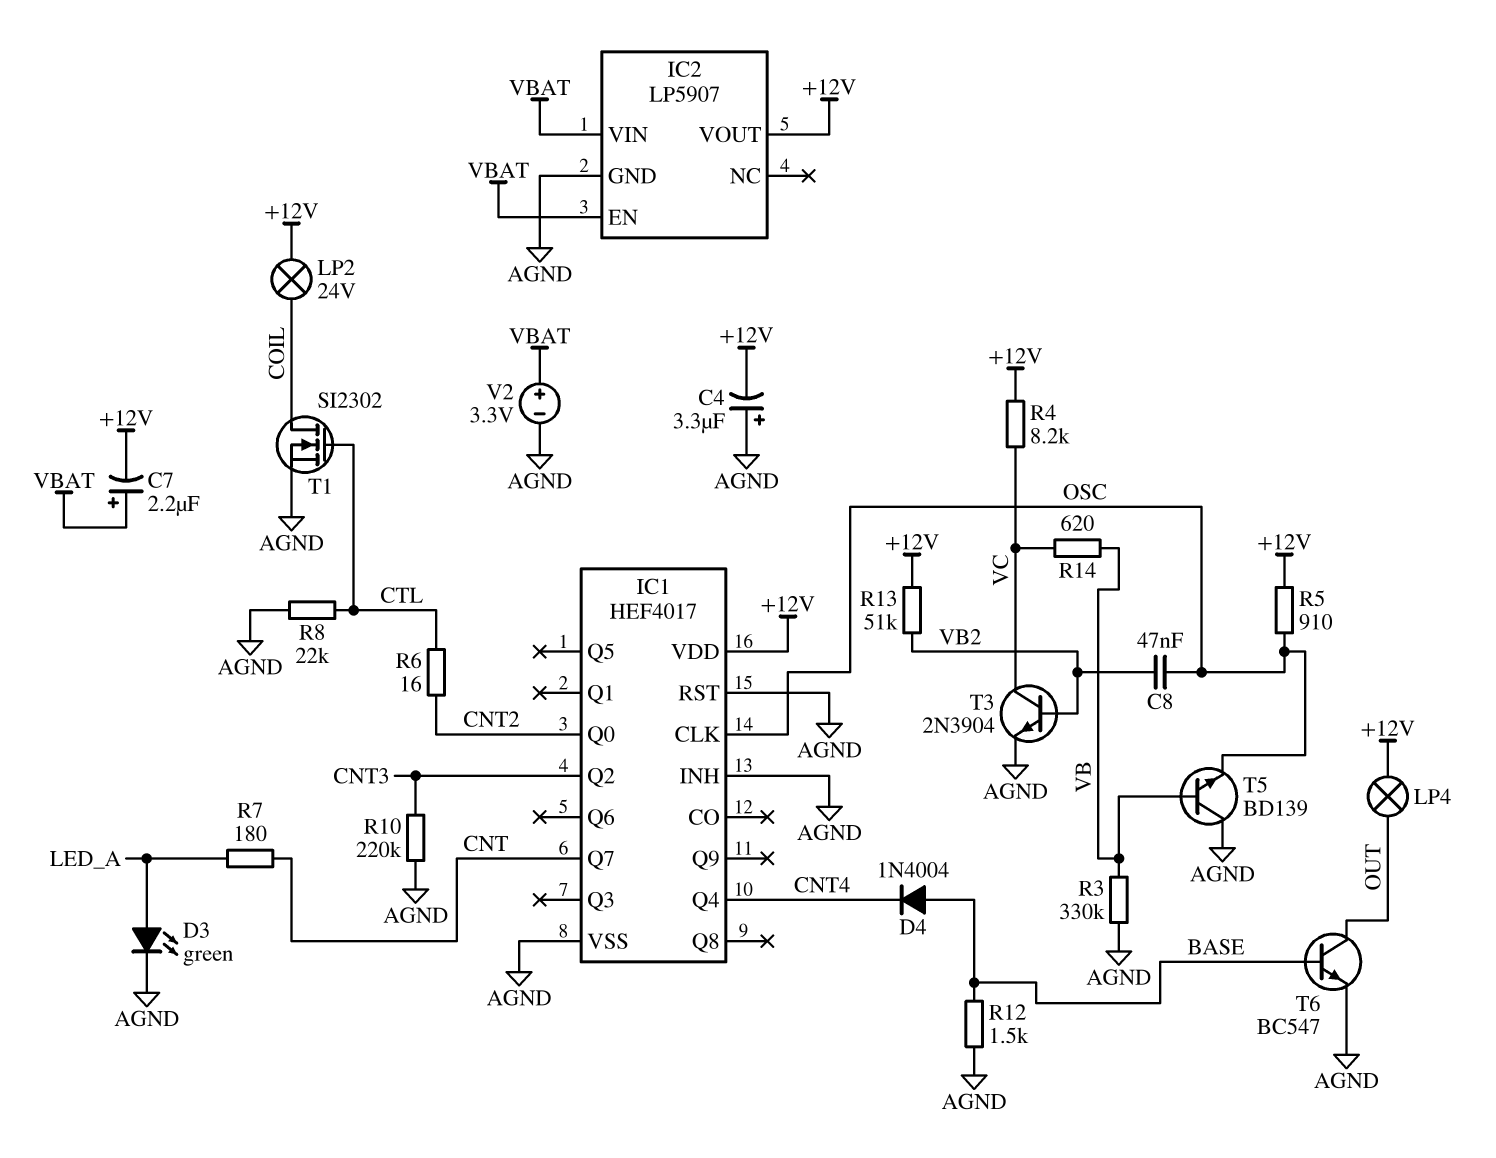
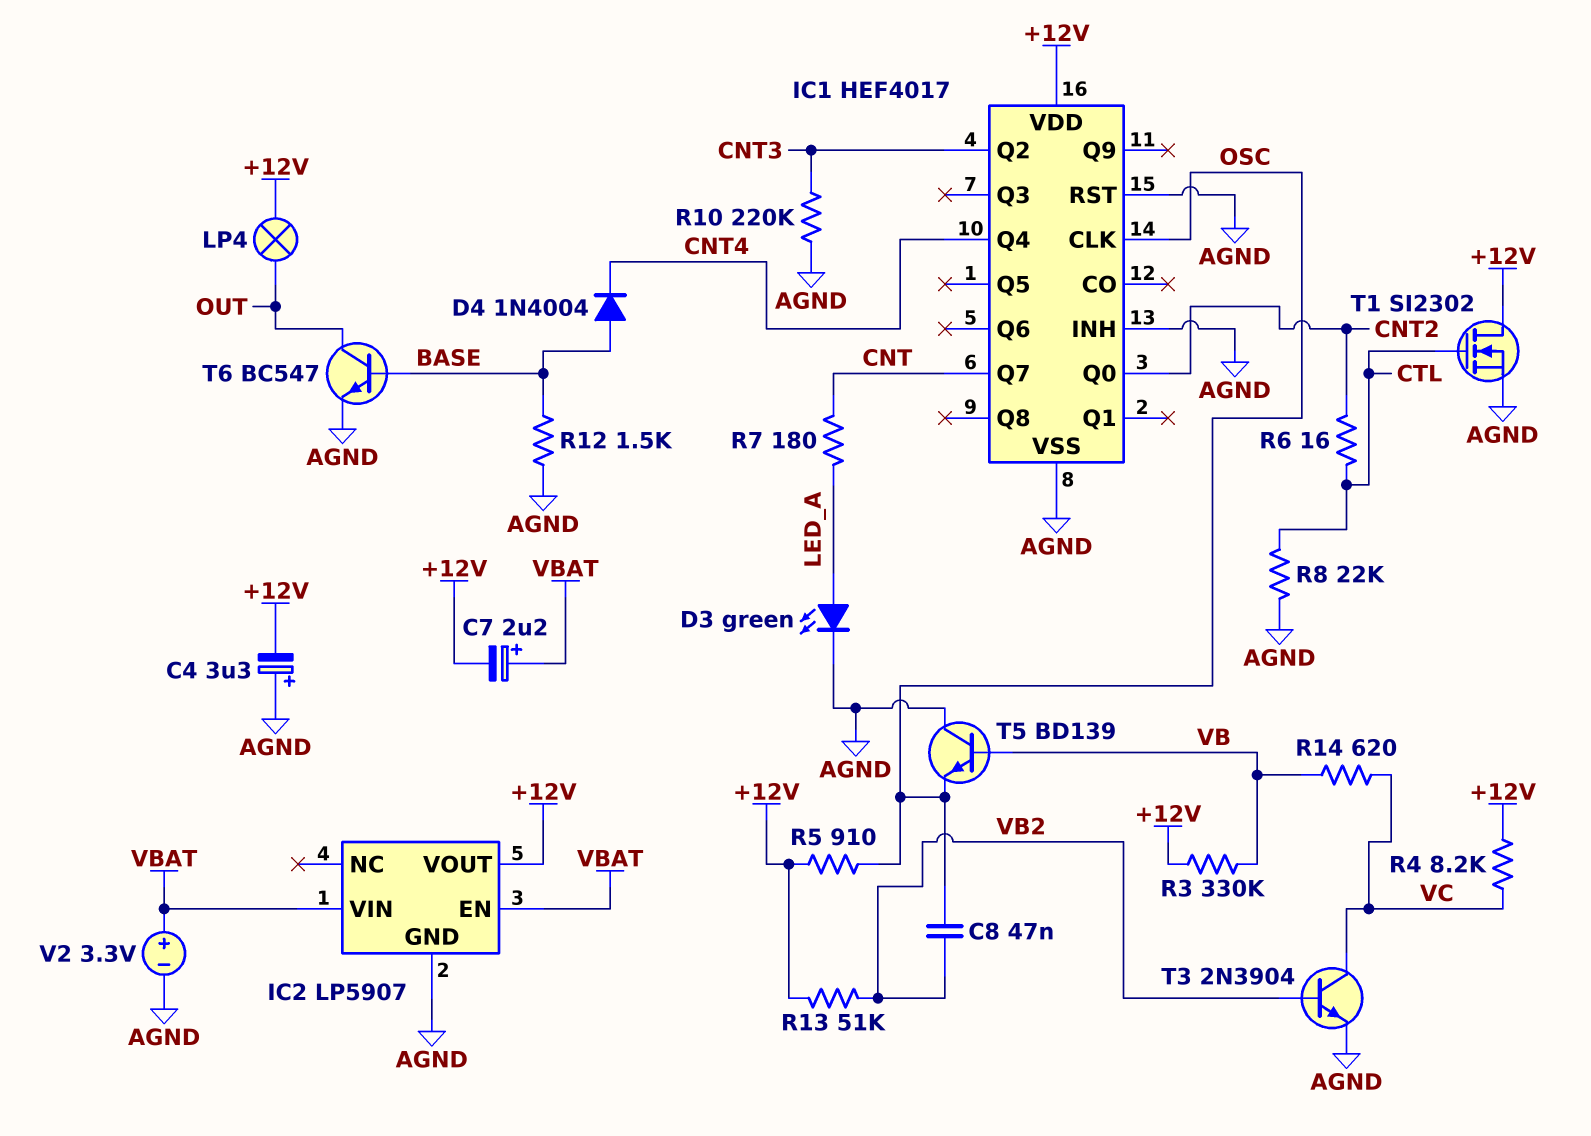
LP2: lamp 24V (+12V, COIL) -> none
R3: 330k (AGND, VB) -> 330k (+12V, VB)
T1: NMOS SI2302 (G CTL, D COIL, S AGND) -> NMOS SI2302 (G CTL, D +12V, S AGND)

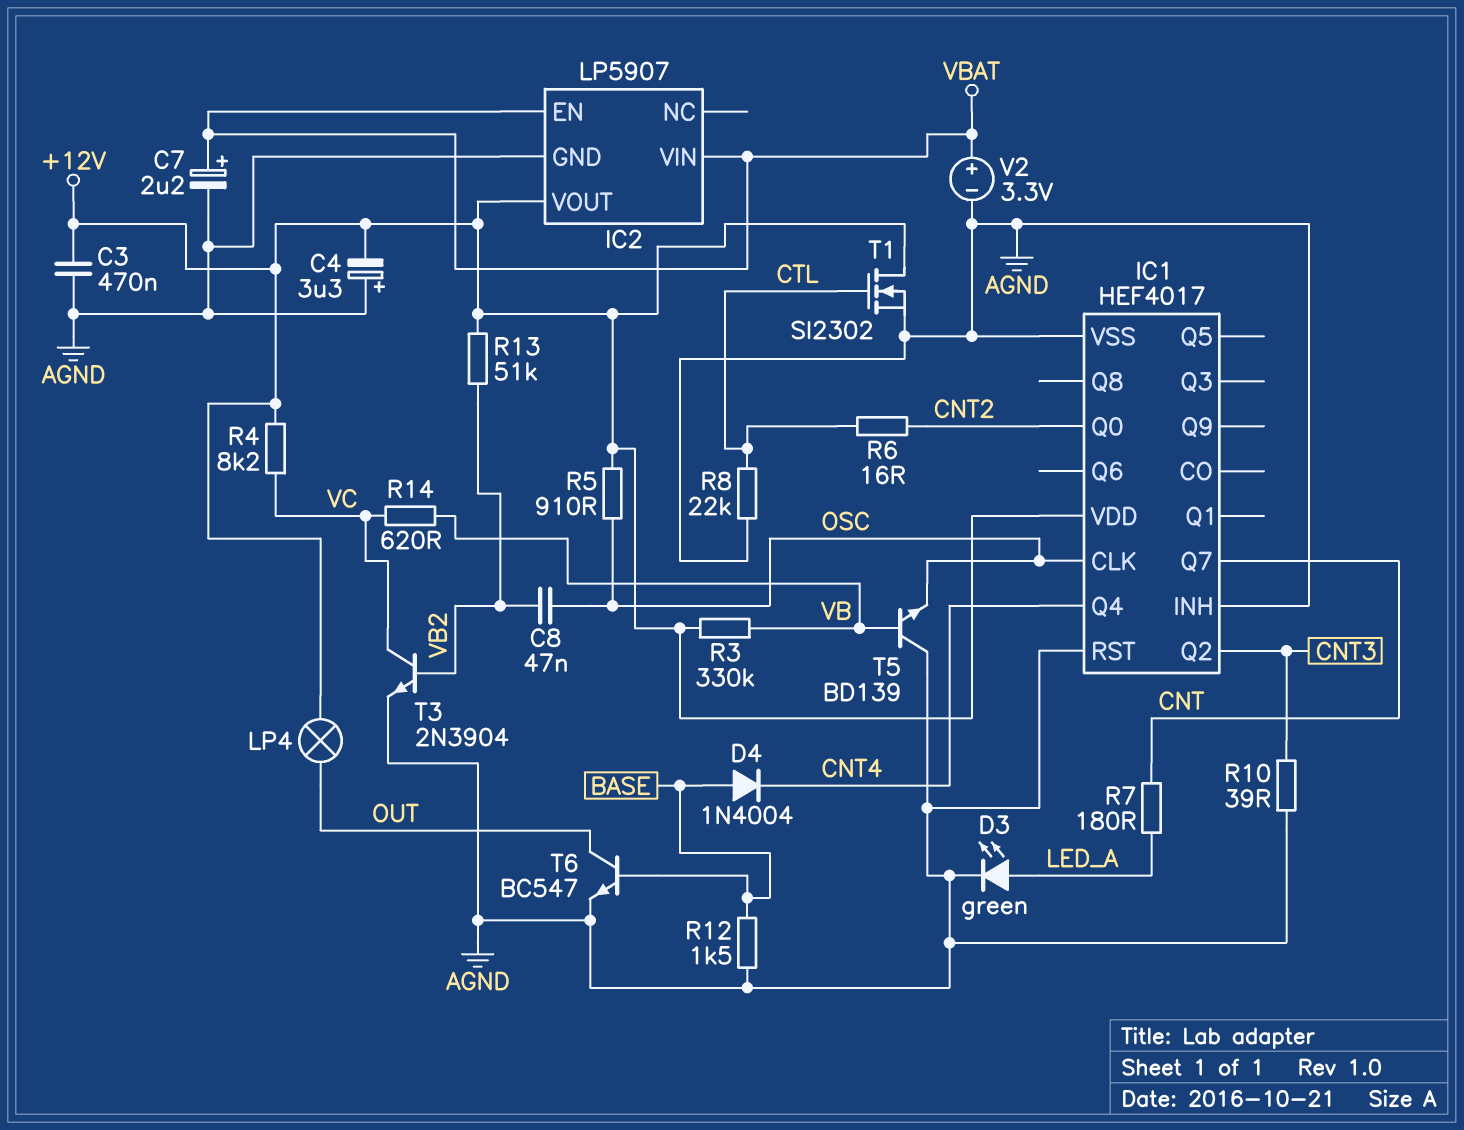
C3: none -> 470nF (+12V, AGND)
C7: 2.2uF (plus VBAT, minus +12V) -> 2.2uF (plus VBAT, minus AGND)
R10: 220k (AGND, CNT3) -> 39 (AGND, CNT3)

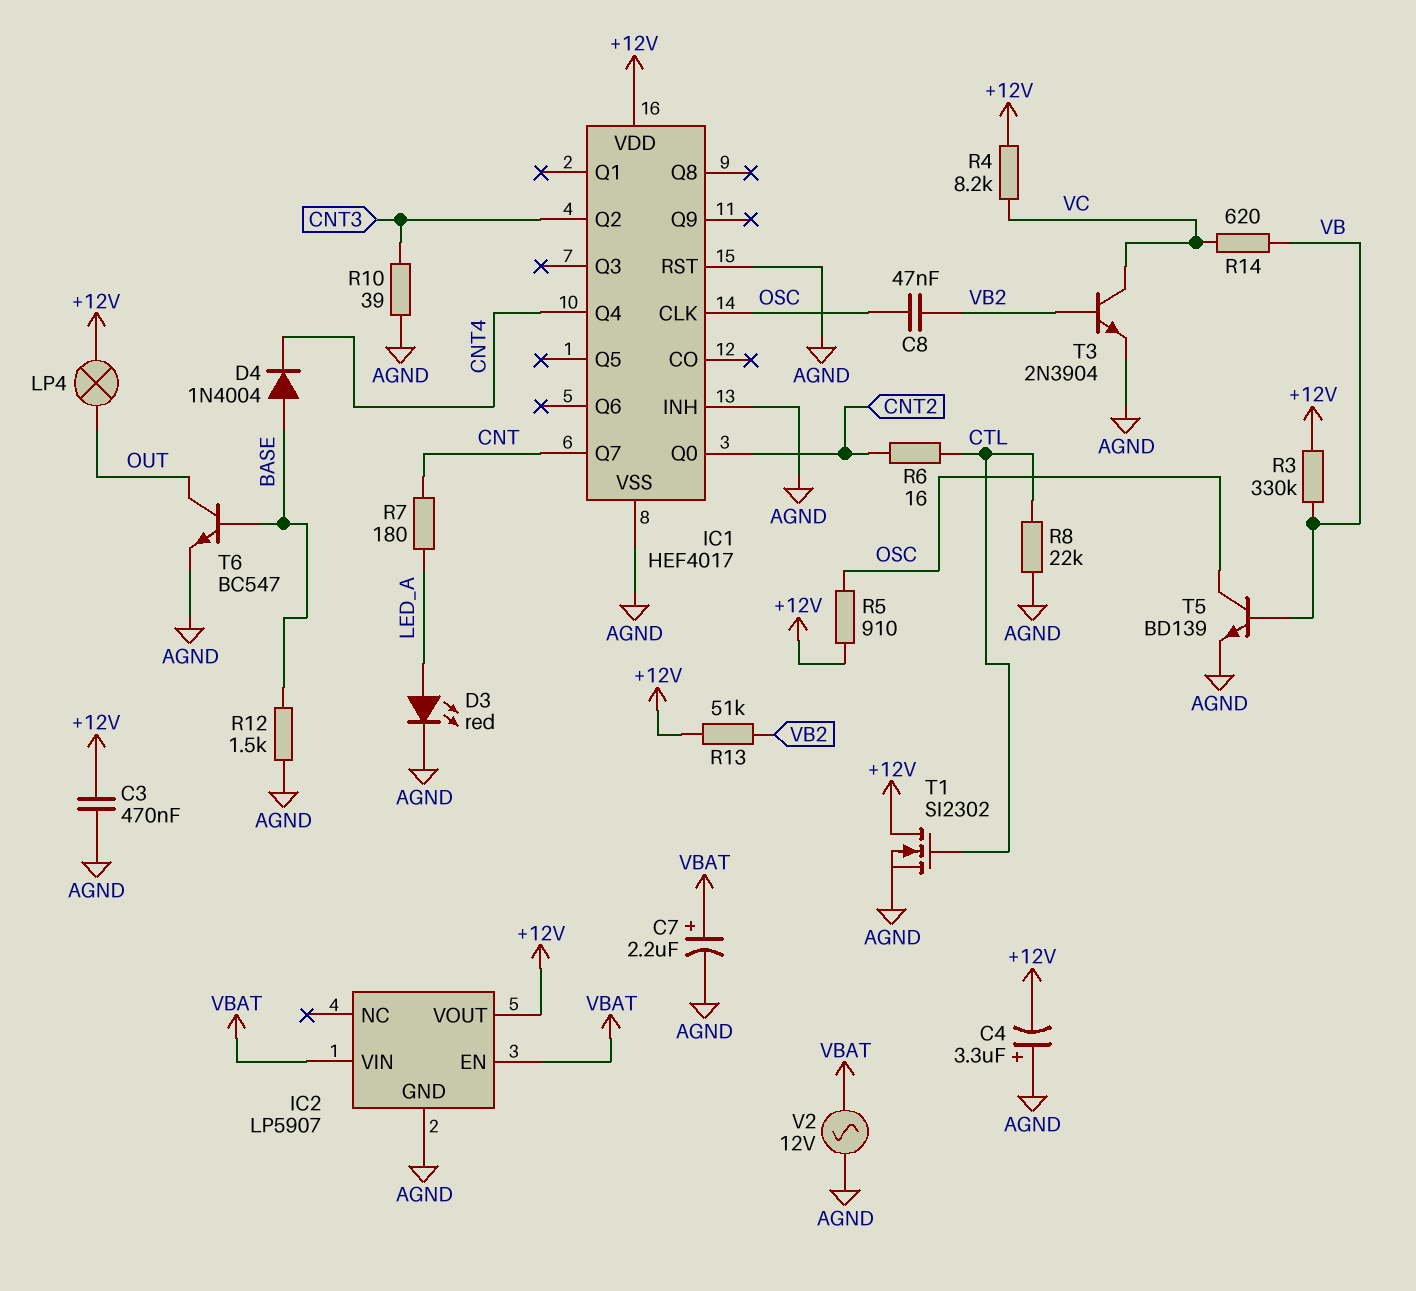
D3: LED green (A LED_A, K AGND) -> LED red (A LED_A, K AGND)
T5: NPN BD139 (B VB, C AGND, E OSC) -> NPN BD139 (B VB, C OSC, E AGND)
V2: 3.3V (plus VBAT, minus AGND) -> AC 12V (AGND, VBAT)

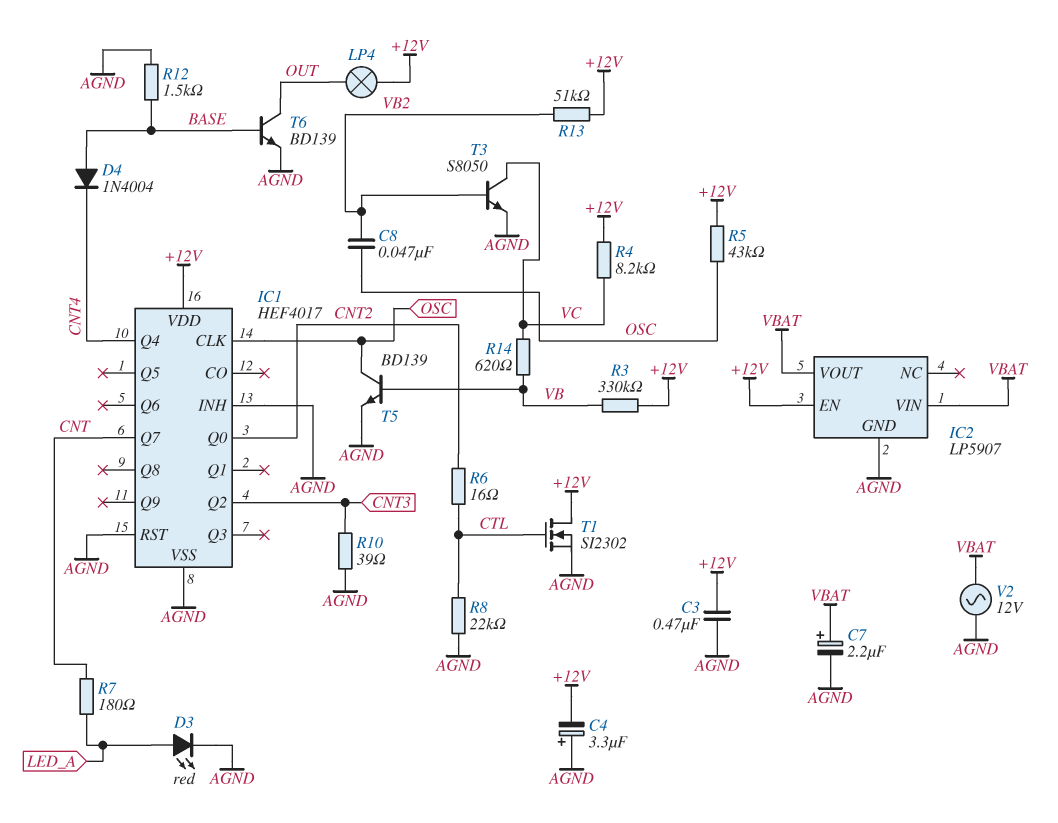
IC2 pin EN: VBAT -> +12V
IC2 pin VOUT: +12V -> VBAT
R5: 910 (+12V, OSC) -> 43k (+12V, OSC)
T3: NPN 2N3904 (B VB2, C VC, E AGND) -> NPN S8050 (B VB2, C VC, E AGND)
T6: NPN BC547 (B BASE, C OUT, E AGND) -> NPN BD139 (B BASE, C OUT, E AGND)

